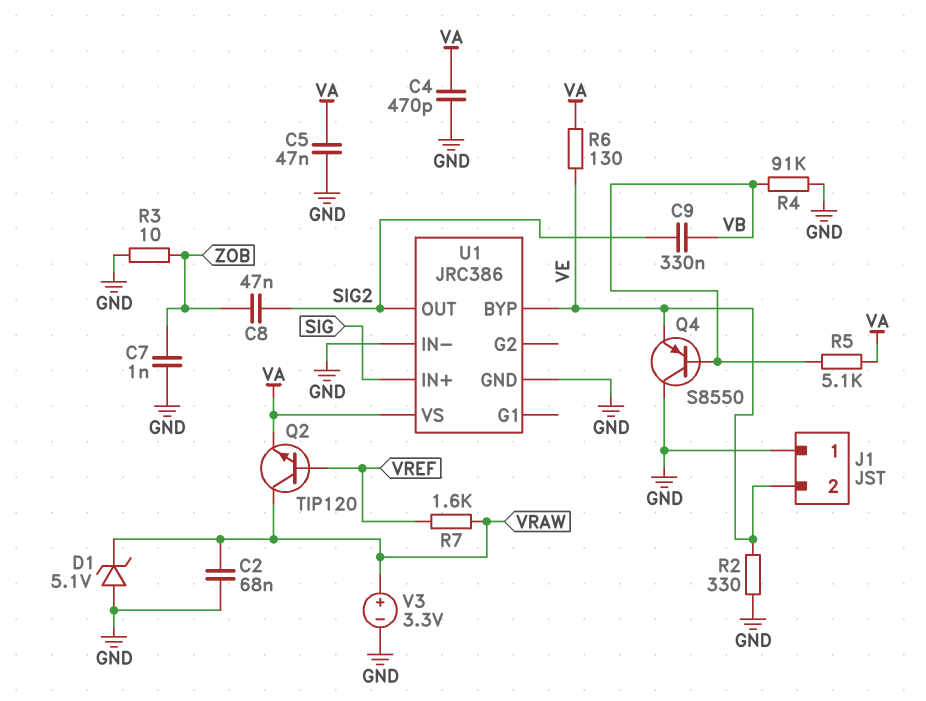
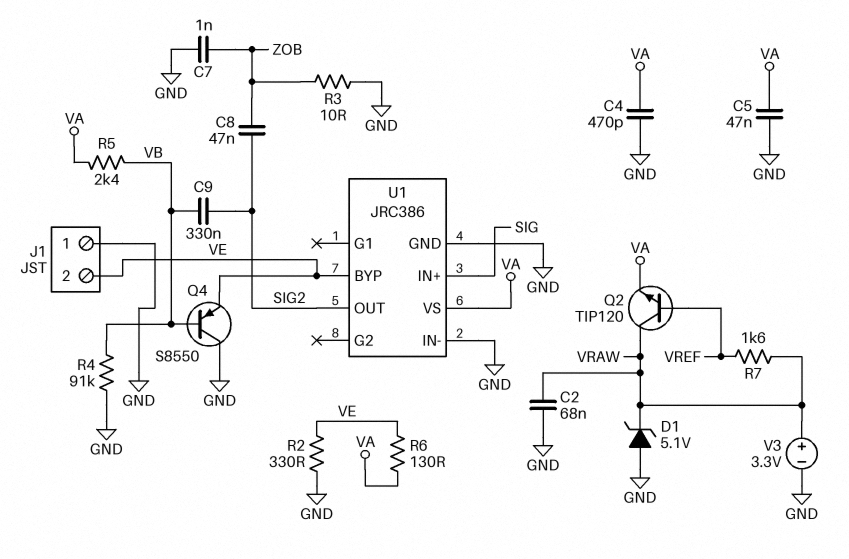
R5: 5.1k (VA, VB) -> 2.4k (VA, VB)

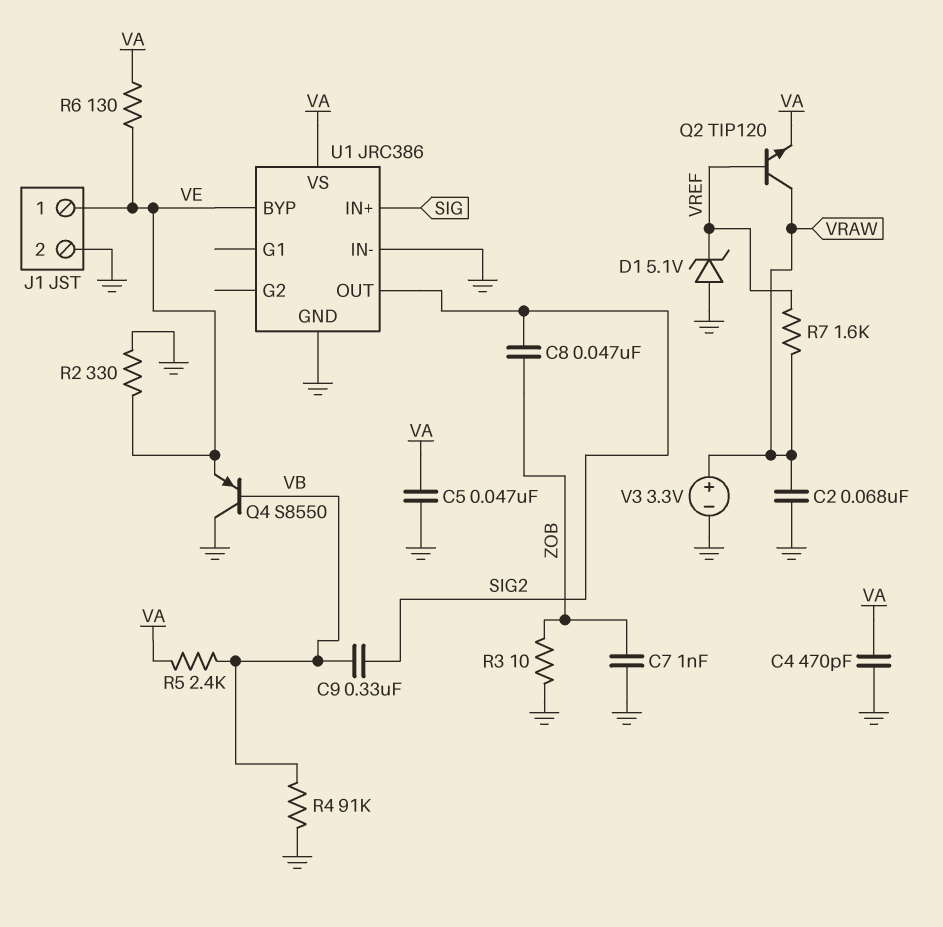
D1: zener 5.1V (A GND, K VRAW) -> zener 5.1V (A GND, K VREF)
J1 pin 1: GND -> VE
J1 pin 2: VE -> GND

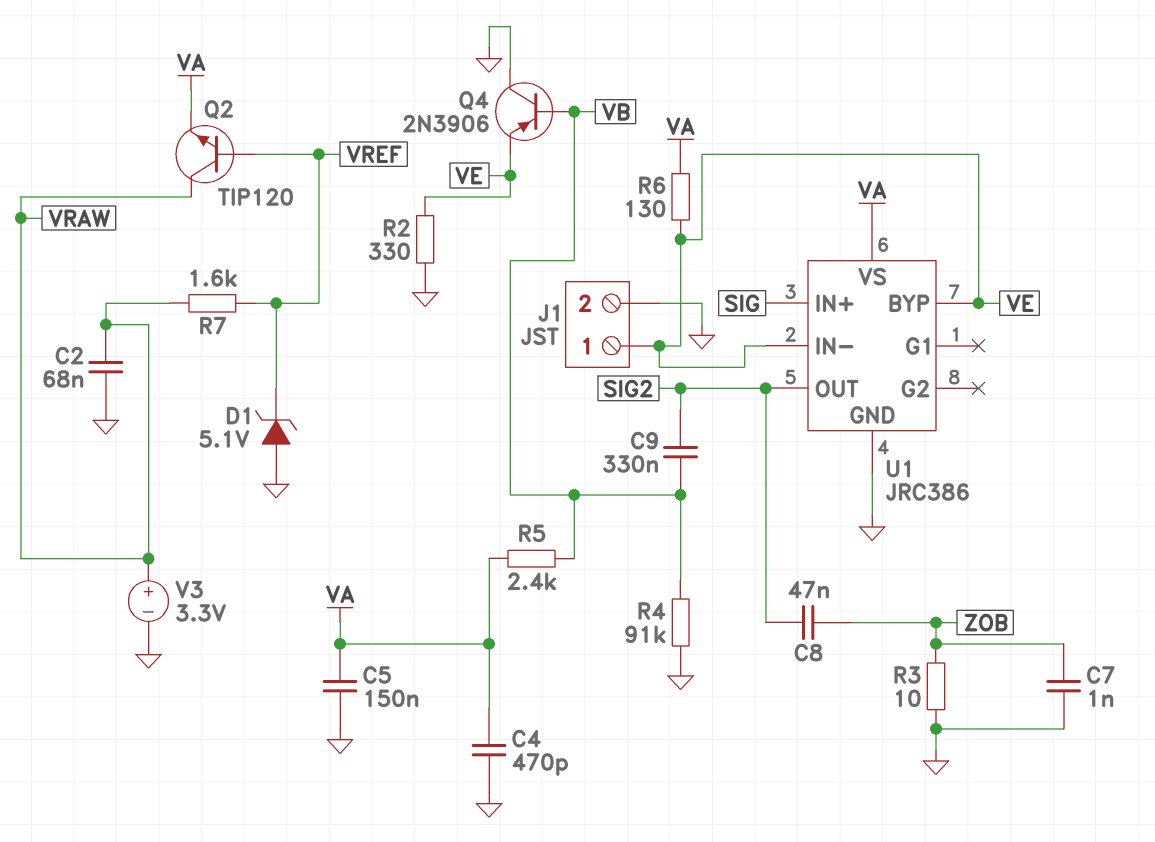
C5: 47nF (GND, VA) -> 150nF (GND, VA)
Q4: PNP S8550 (B VB, C GND, E VE) -> PNP 2N3906 (B VB, C GND, E VE)
U1 pin IN-: GND -> VE

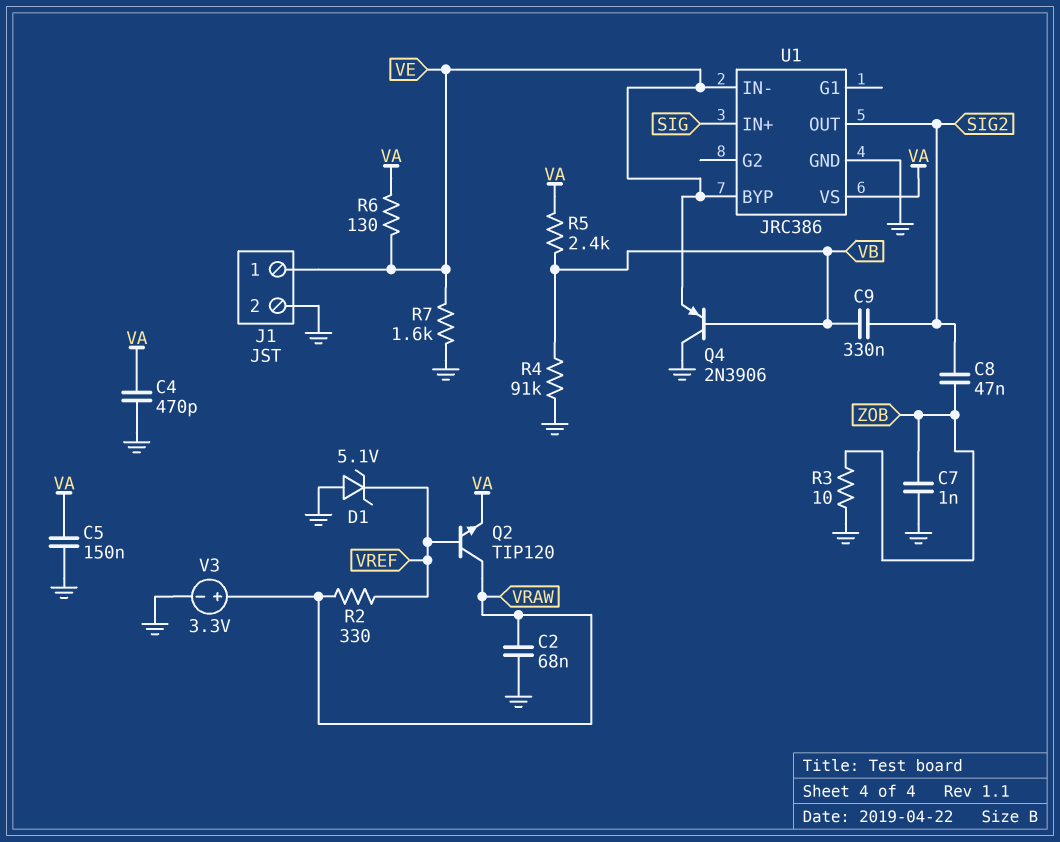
R2: 330 (GND, VE) -> 330 (VRAW, VREF)
R7: 1.6k (VRAW, VREF) -> 1.6k (GND, VE)

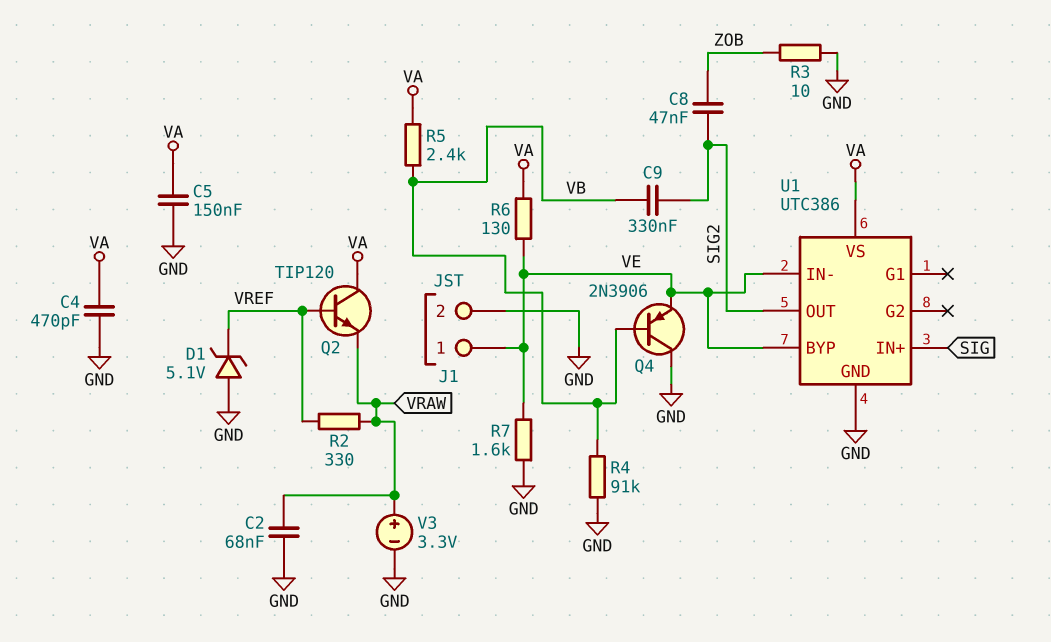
C7: 1nF (GND, ZOB) -> none
Q2: NPN TIP120 (B VREF, C VRAW, E VA) -> NPN TIP120 (B VREF, C VA, E VRAW)
U1: JRC386 -> UTC386

